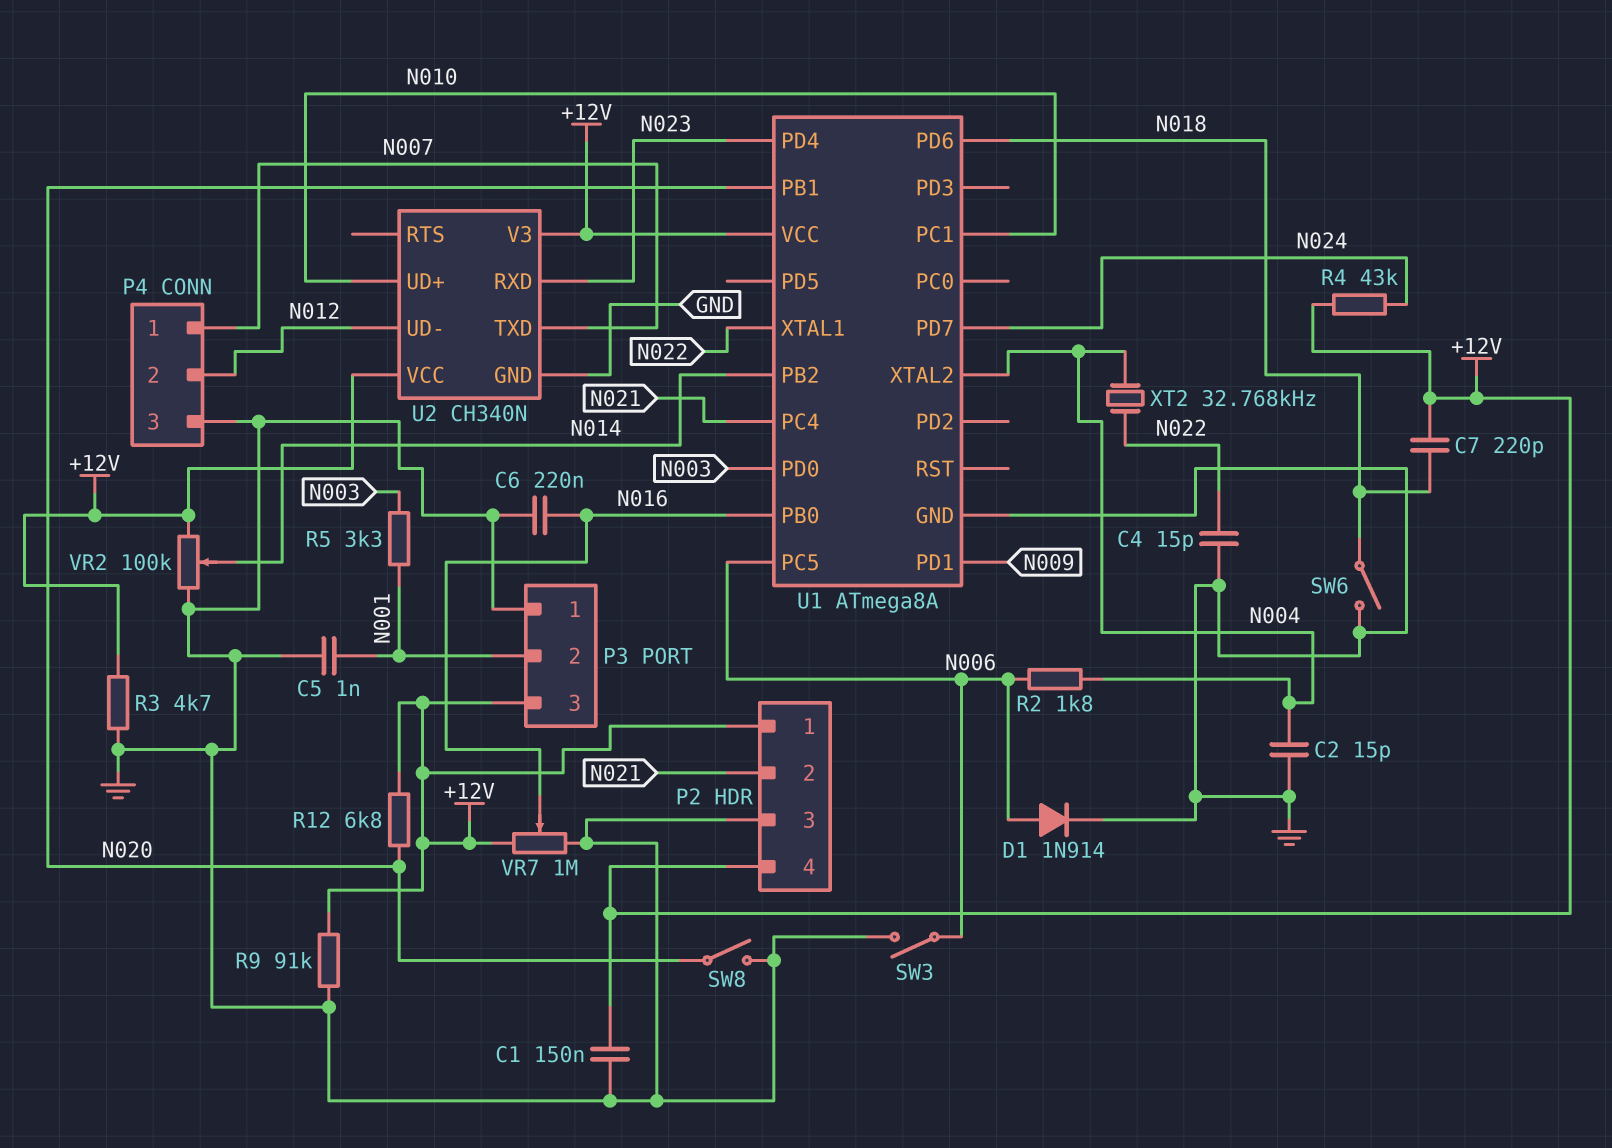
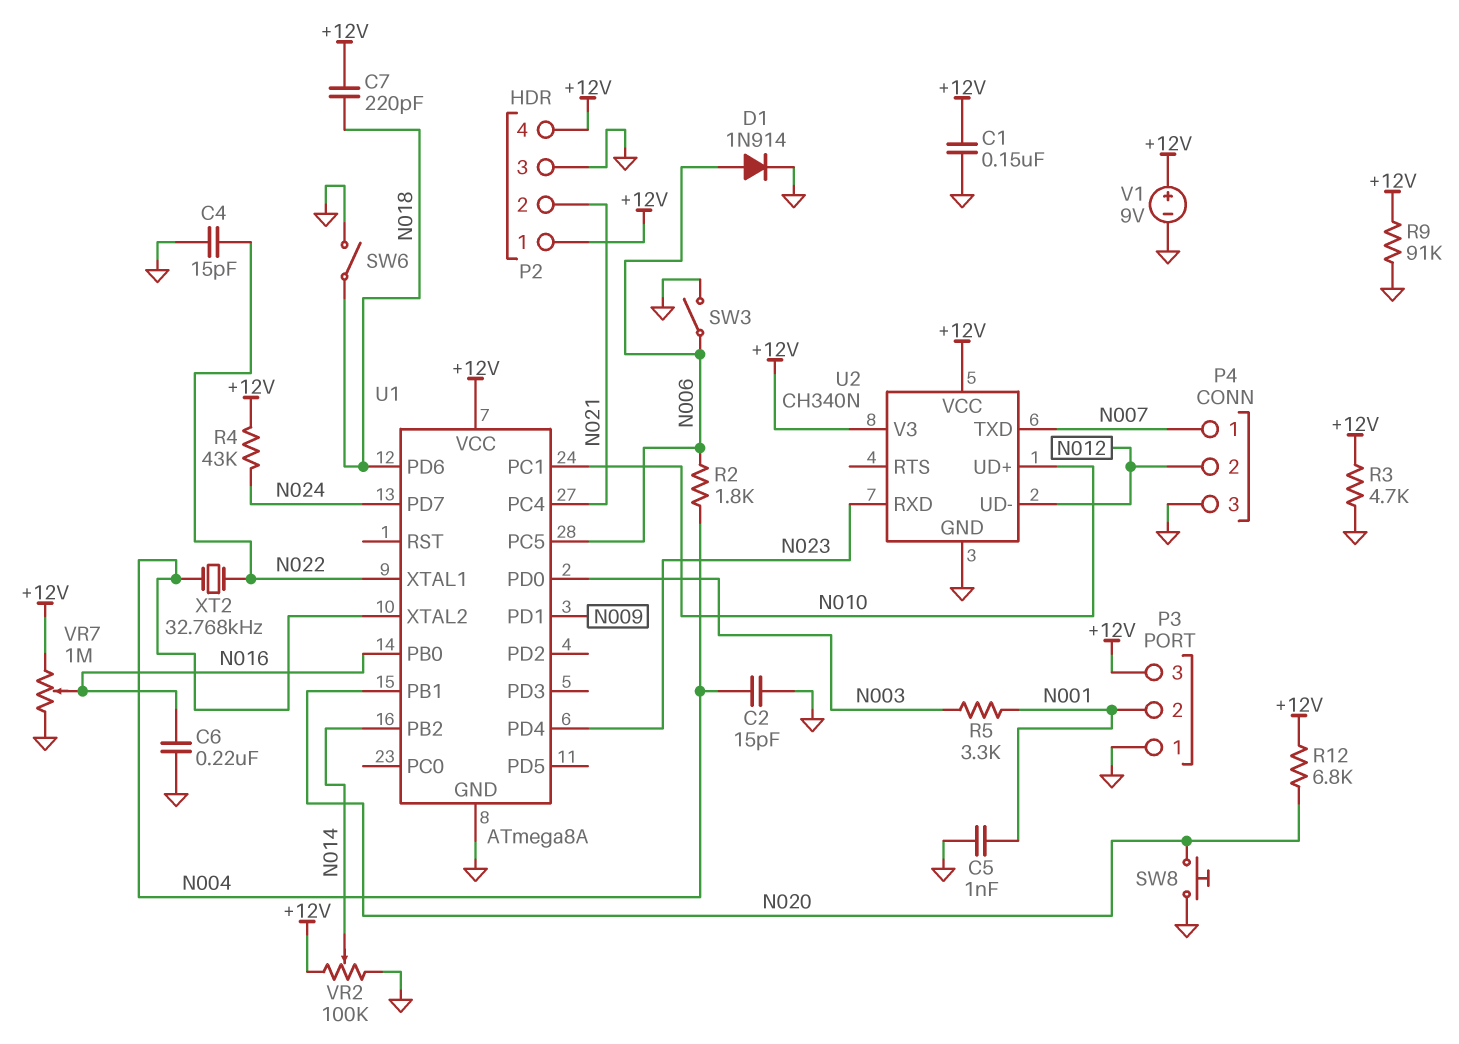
SW8: switch (GND, N020) -> button (GND, N020)
V1: none -> 9V (plus +12V, minus GND)

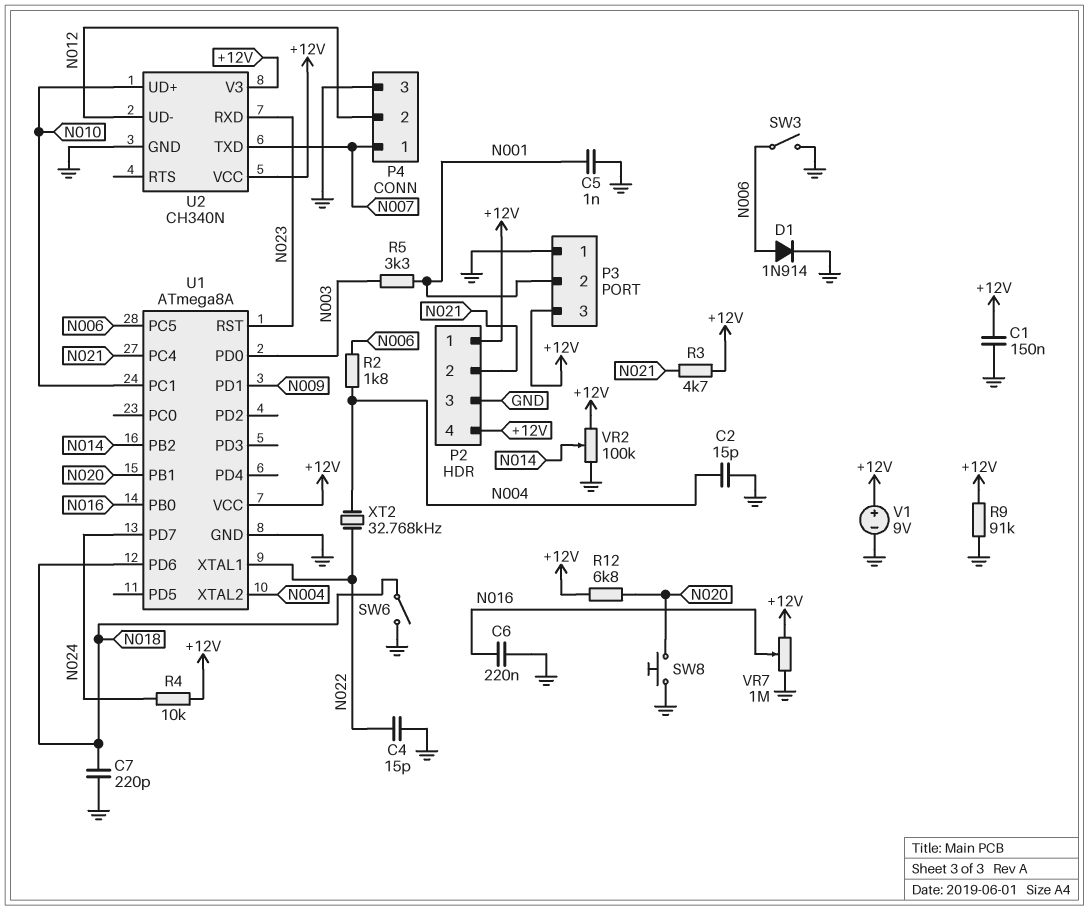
C7: 220pF (+12V, N018) -> 220pF (GND, N018)
R3: 4.7k (+12V, GND) -> 4.7k (+12V, N021)
R4: 43k (+12V, N024) -> 10k (+12V, N024)
U1 pin PD4: N023 -> none
U1 pin RST: none -> N023

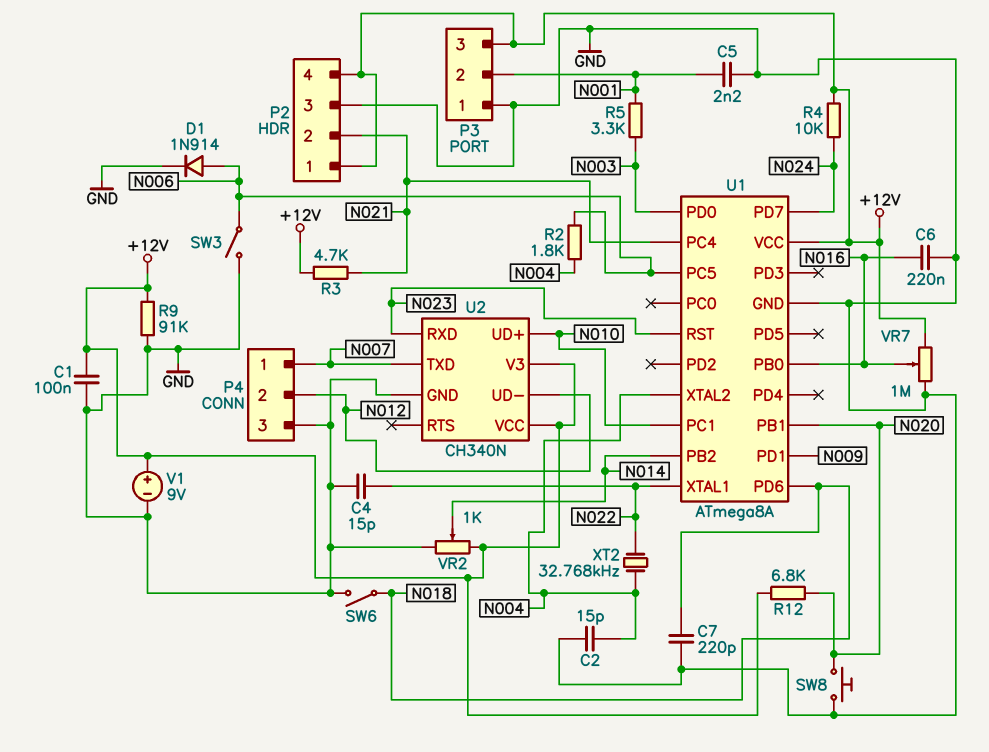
C1: 150nF (+12V, GND) -> 100nF (+12V, GND)
C5: 1nF (GND, N001) -> 2.2nF (GND, N001)
VR2: 100k (+12V, GND, wiper N014) -> 1k (+12V, GND, wiper N014)

